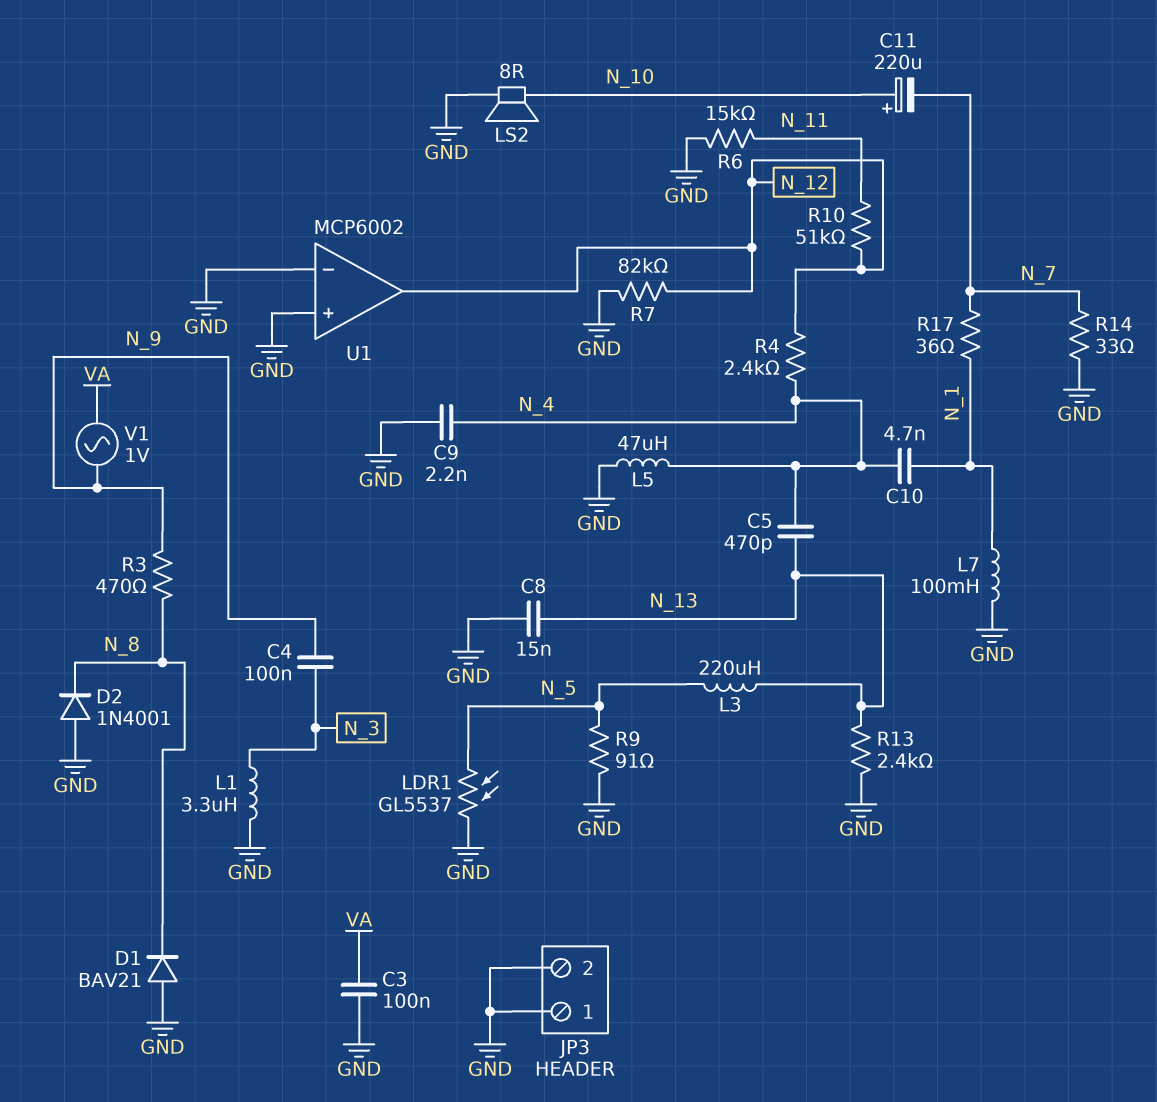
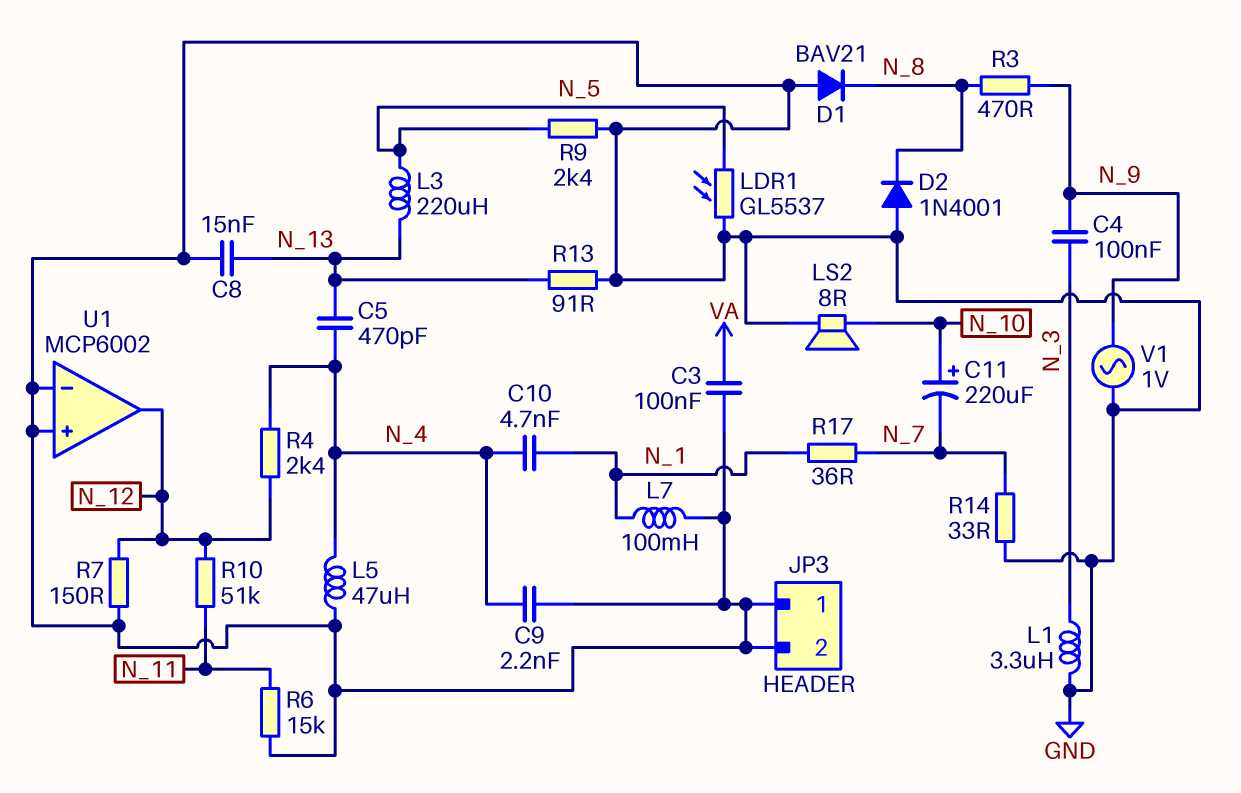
R7: 82k (GND, N_12) -> 150 (GND, N_12)
R9: 91 (GND, N_5) -> 2.4k (GND, N_5)
R13: 2.4k (GND, N_13) -> 91 (GND, N_13)
V1: AC 1V (N_9, VA) -> AC 1V (GND, N_9)

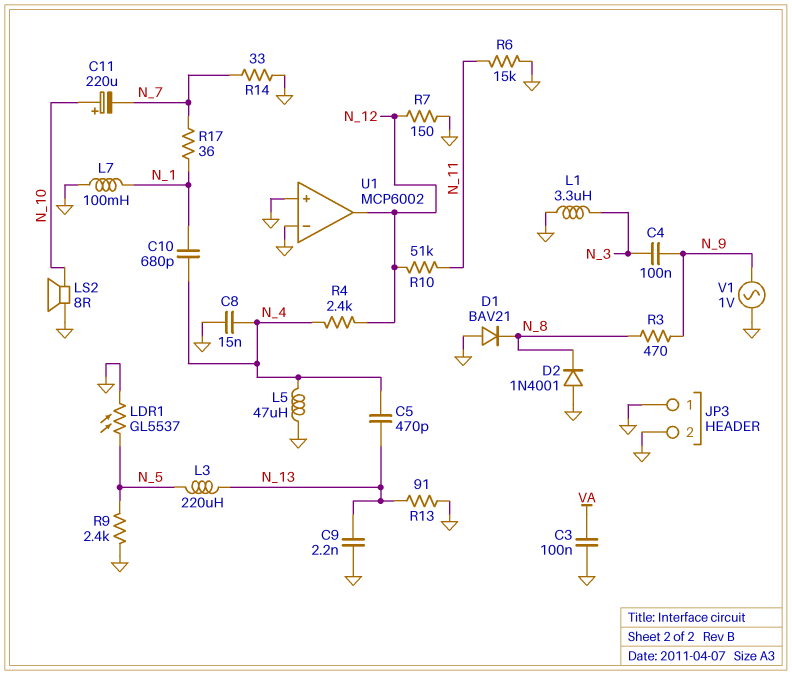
C8: 15nF (GND, N_13) -> 15nF (GND, N_4)
C9: 2.2nF (GND, N_4) -> 2.2nF (GND, N_13)
C10: 4.7nF (N_1, N_4) -> 680pF (N_1, N_4)

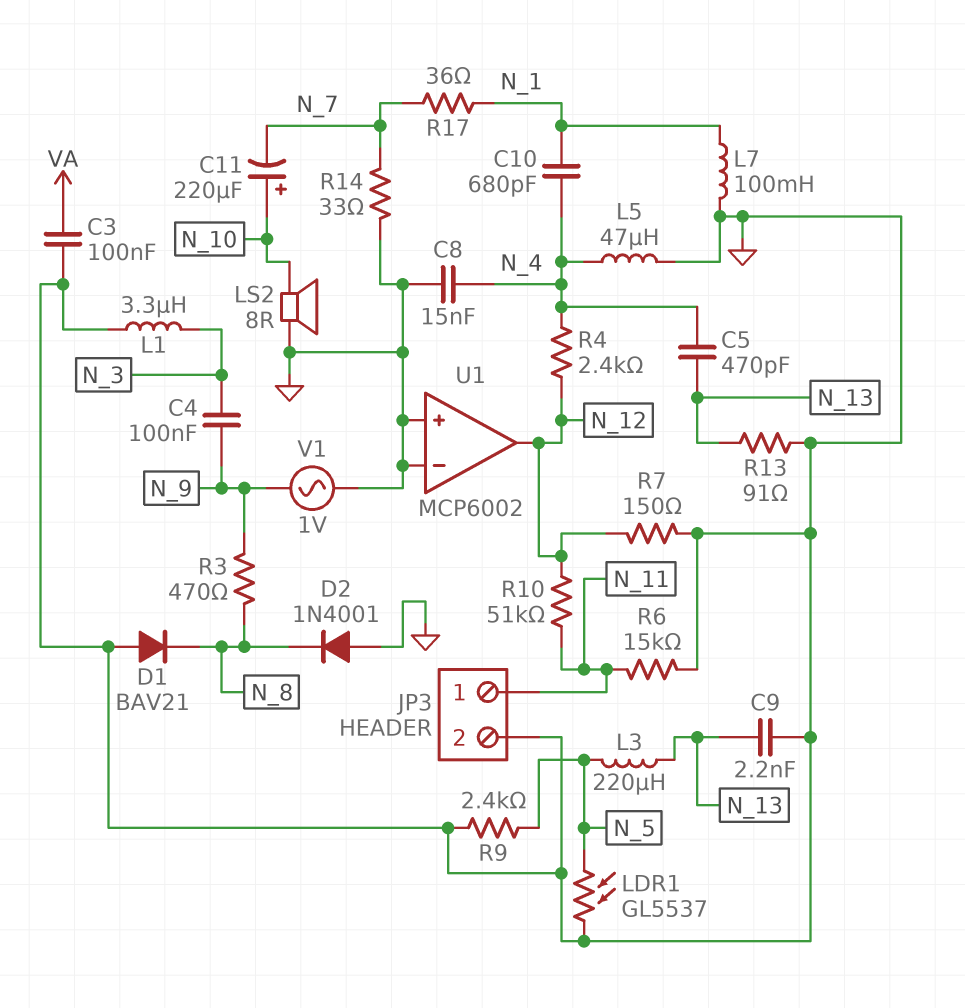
JP3 pin 1: GND -> N_11

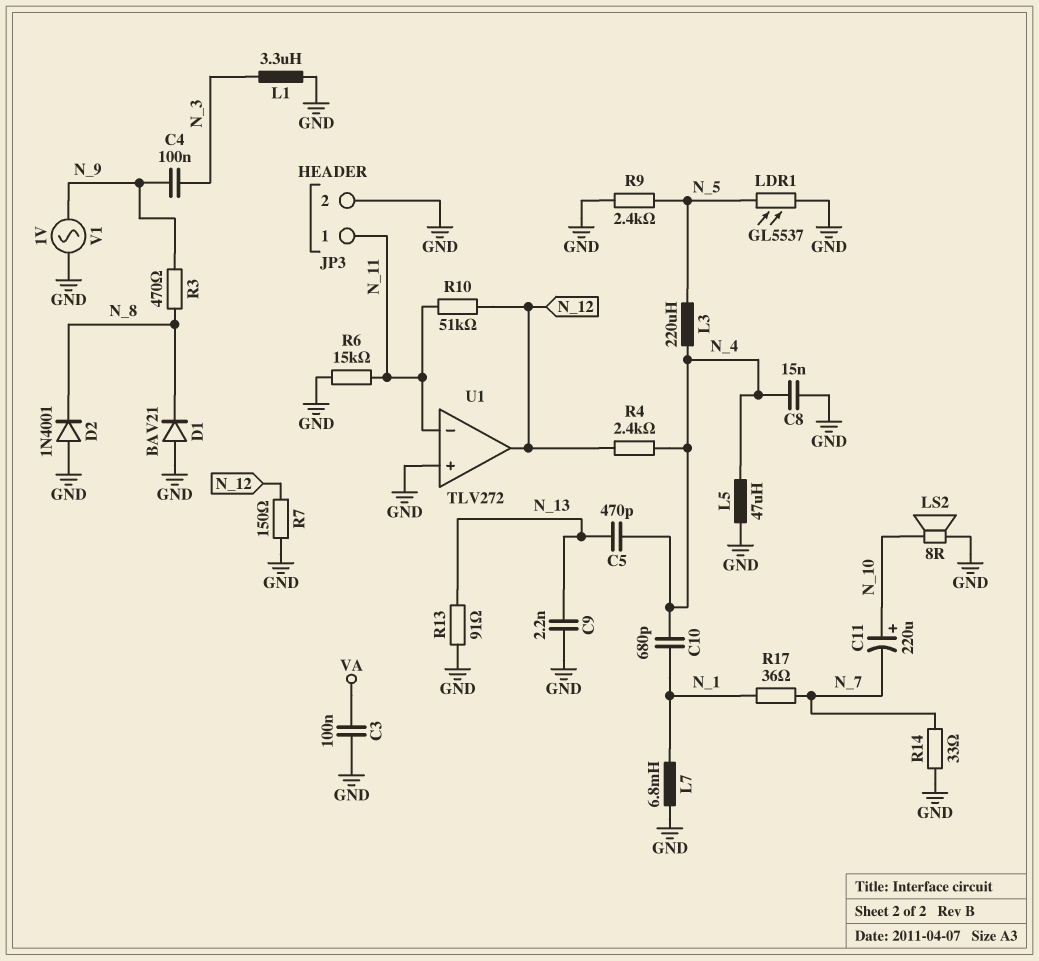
L3: 220uH (N_5, N_13) -> 220uH (N_4, N_5)
L7: 100mH (GND, N_1) -> 6.8mH (GND, N_1)
U1: MCP6002 -> TLV272
U1 pin in-: GND -> N_11

